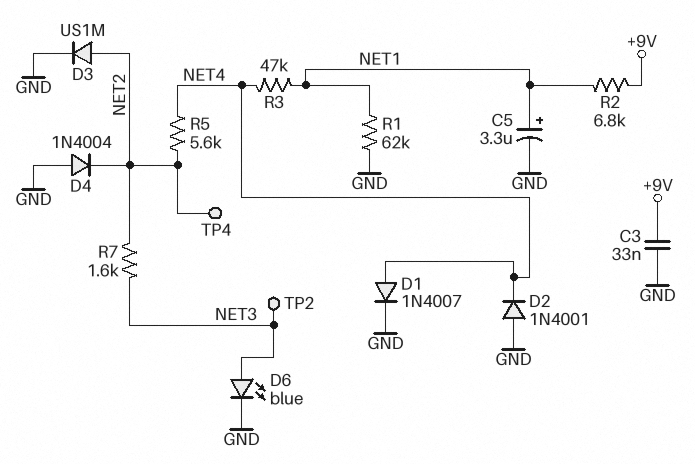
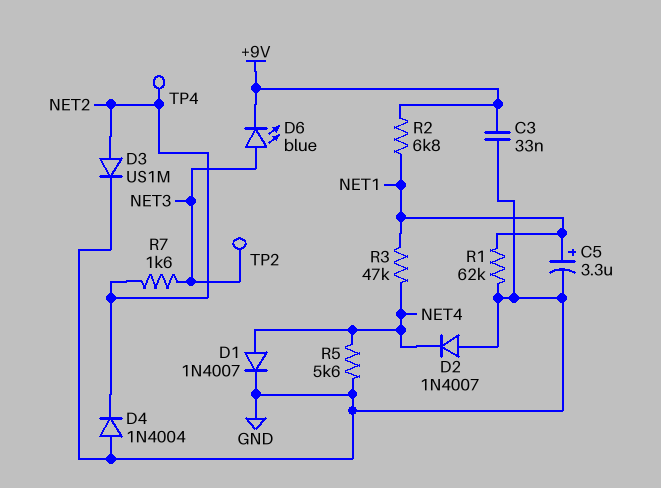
D2: diode 1N4001 (A GND, K NET4) -> diode 1N4007 (A GND, K NET4)
D6: LED blue (A NET3, K GND) -> LED blue (A NET3, K +9V)
R5: 5.6k (NET2, NET4) -> 5.6k (GND, NET4)

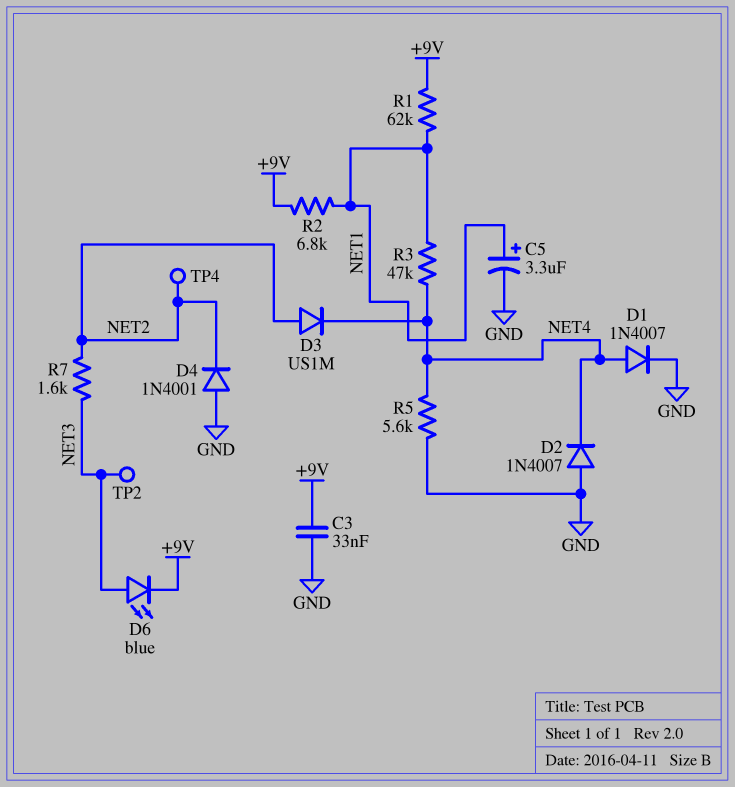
D3: diode US1M (A NET2, K GND) -> diode US1M (A NET2, K NET4)
D4: diode 1N4004 (A GND, K NET2) -> diode 1N4001 (A GND, K NET2)
R1: 62k (GND, NET1) -> 62k (+9V, NET1)

